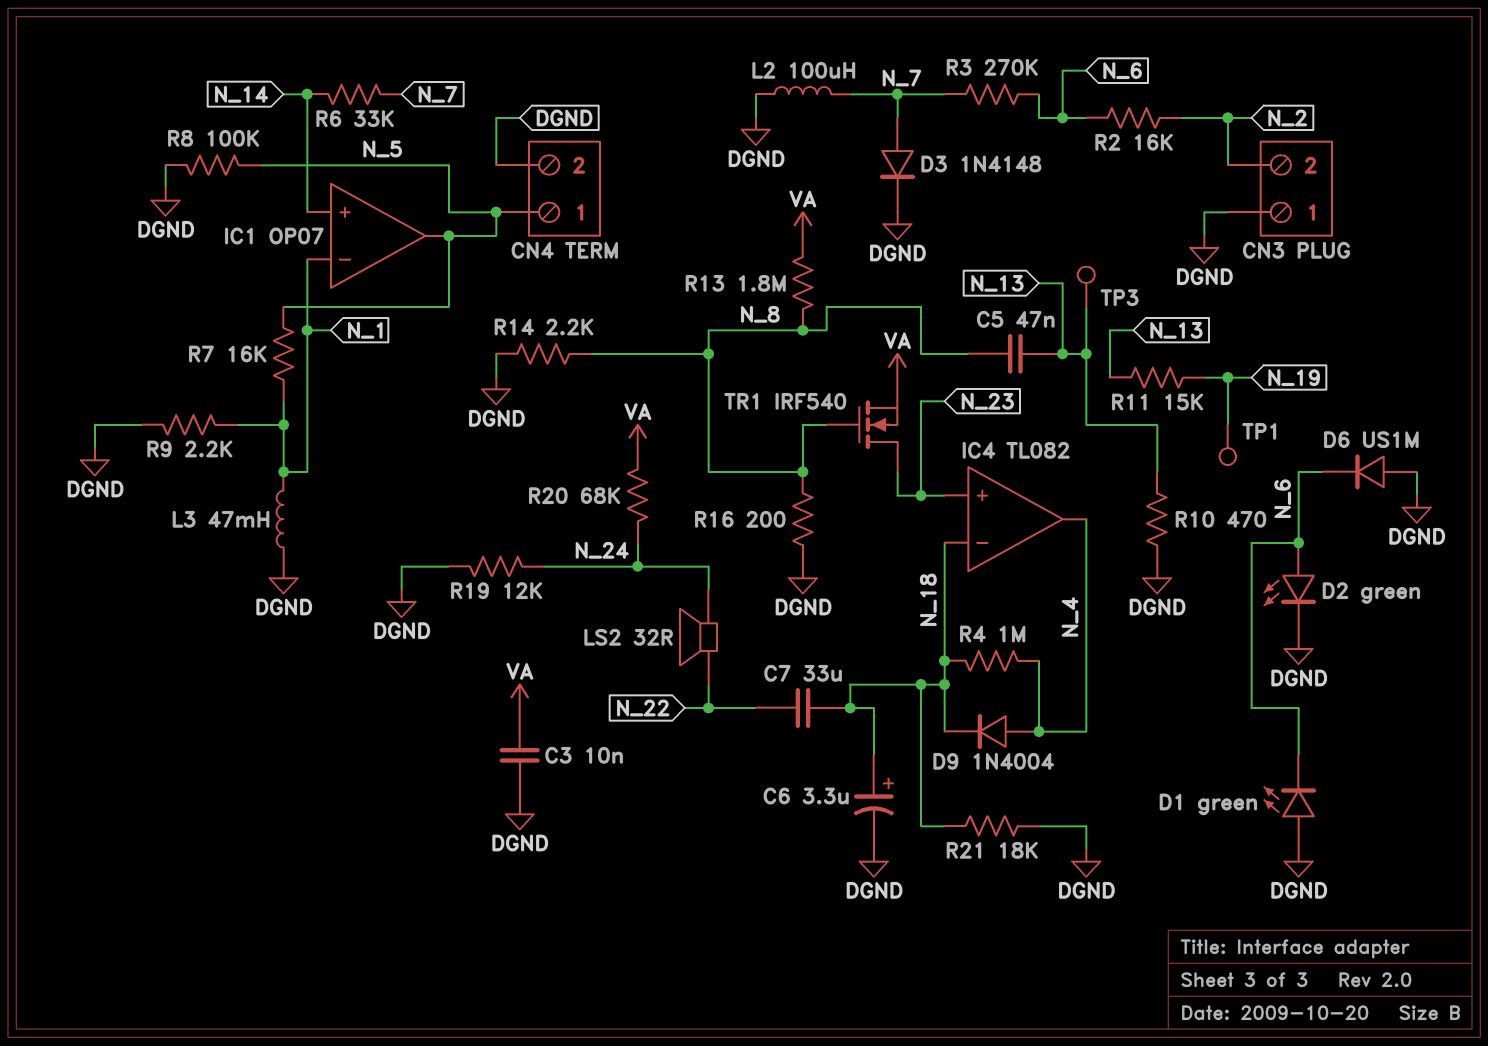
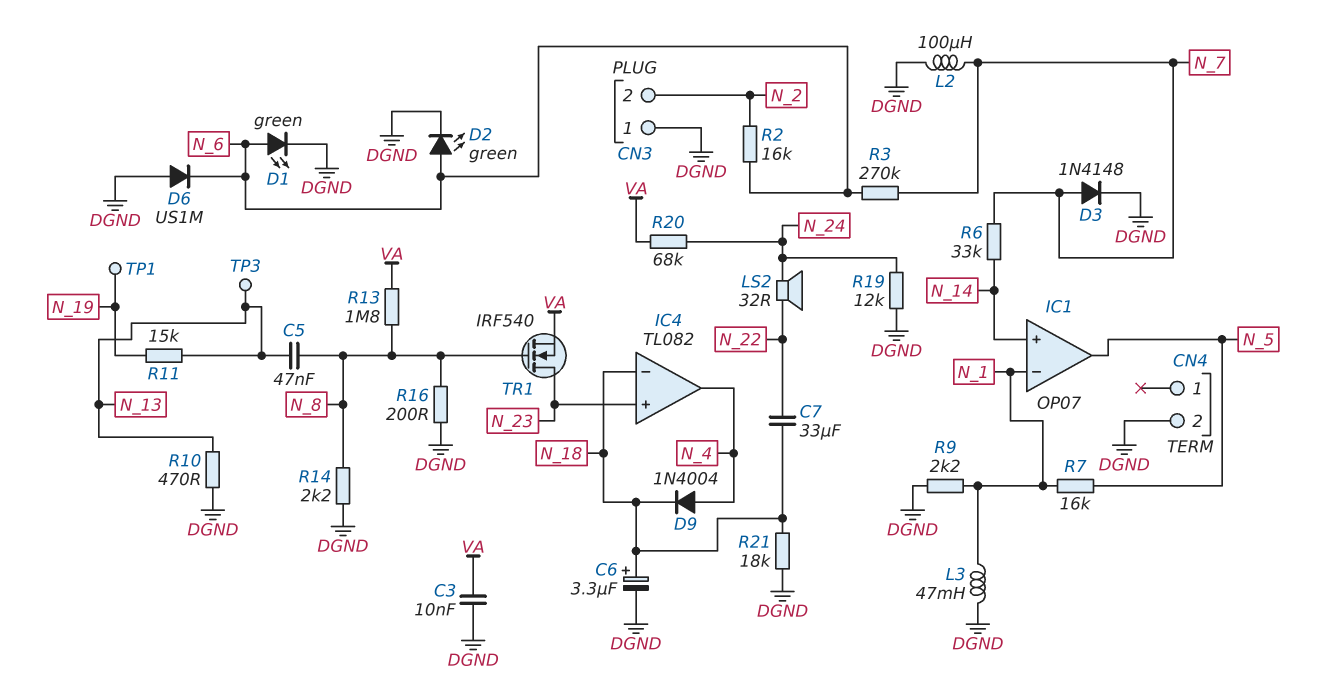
CN4 pin 1: N_5 -> none
D1: LED green (A DGND, K N_6) -> LED green (A N_6, K DGND)
R4: 1M (N_4, N_18) -> none
R8: 100k (DGND, N_5) -> none

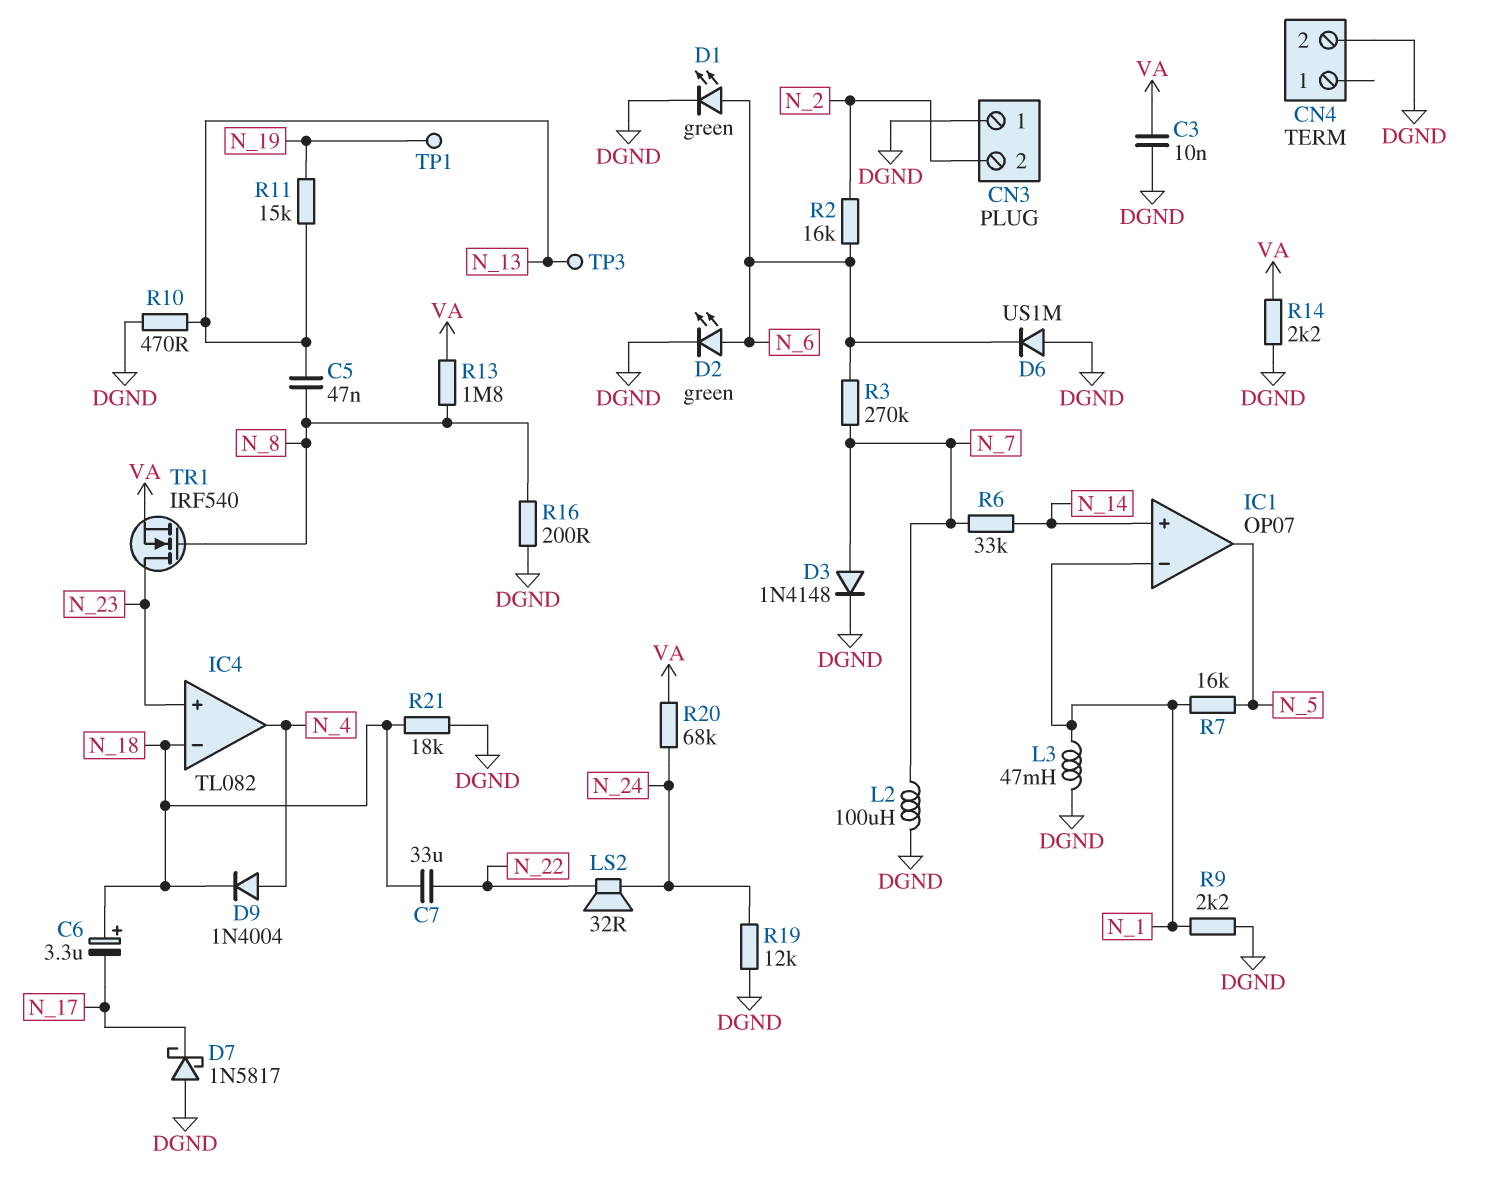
C6: 3.3uF (plus N_18, minus DGND) -> 3.3uF (plus N_18, minus N_17)
D7: none -> schottky 1N5817 (A DGND, K N_17)
R14: 2.2k (DGND, N_8) -> 2.2k (DGND, VA)

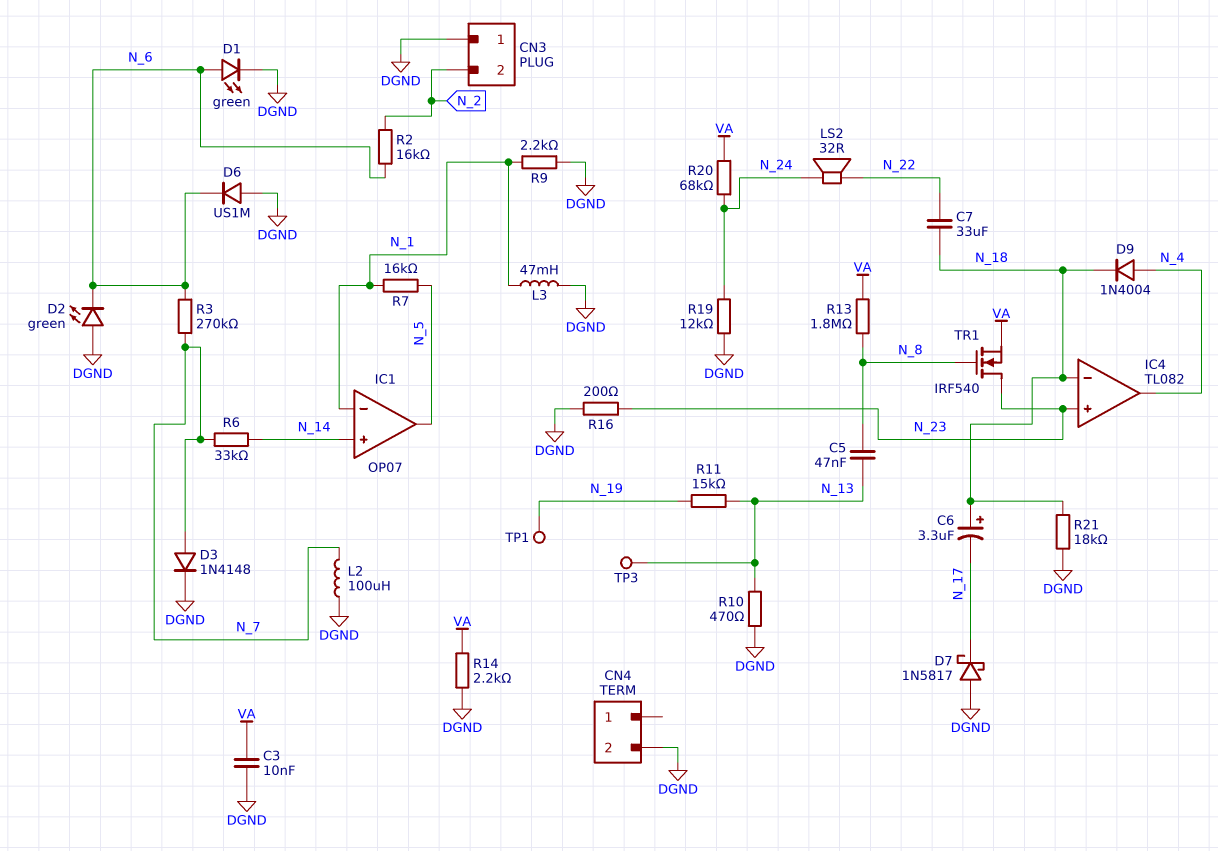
D2: LED green (A N_6, K DGND) -> LED green (A DGND, K N_6)
R16: 200 (DGND, N_8) -> 200 (DGND, N_23)

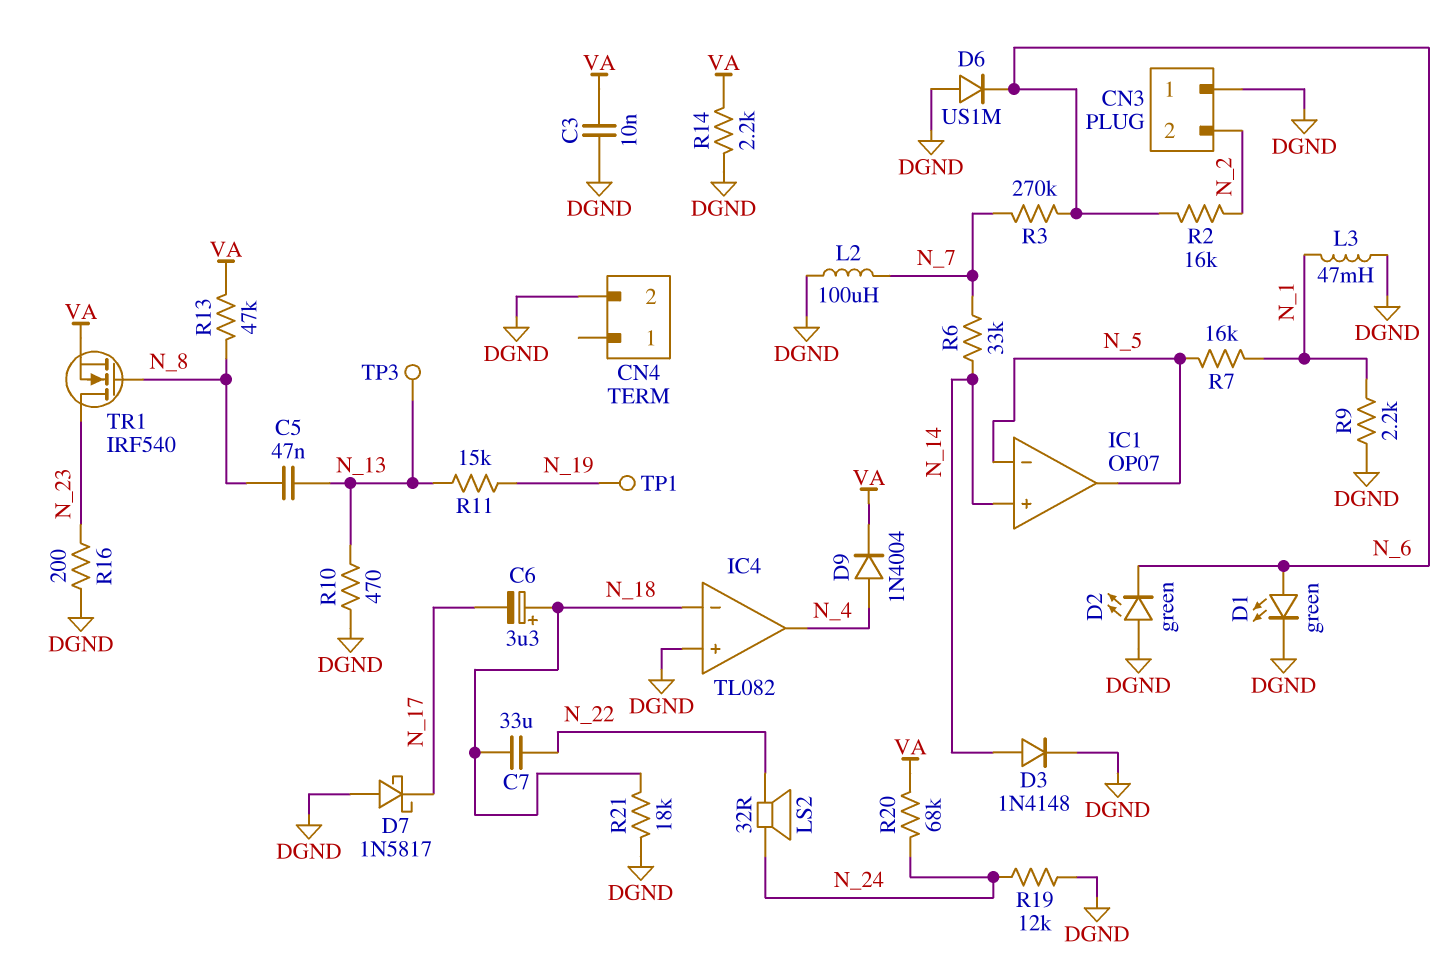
D3: diode 1N4148 (A N_7, K DGND) -> diode 1N4148 (A N_14, K DGND)
D9: diode 1N4004 (A N_4, K N_18) -> diode 1N4004 (A N_4, K VA)
IC1 pin in-: N_1 -> N_5
IC4 pin in+: N_23 -> DGND
R13: 1.8M (N_8, VA) -> 47k (N_8, VA)

